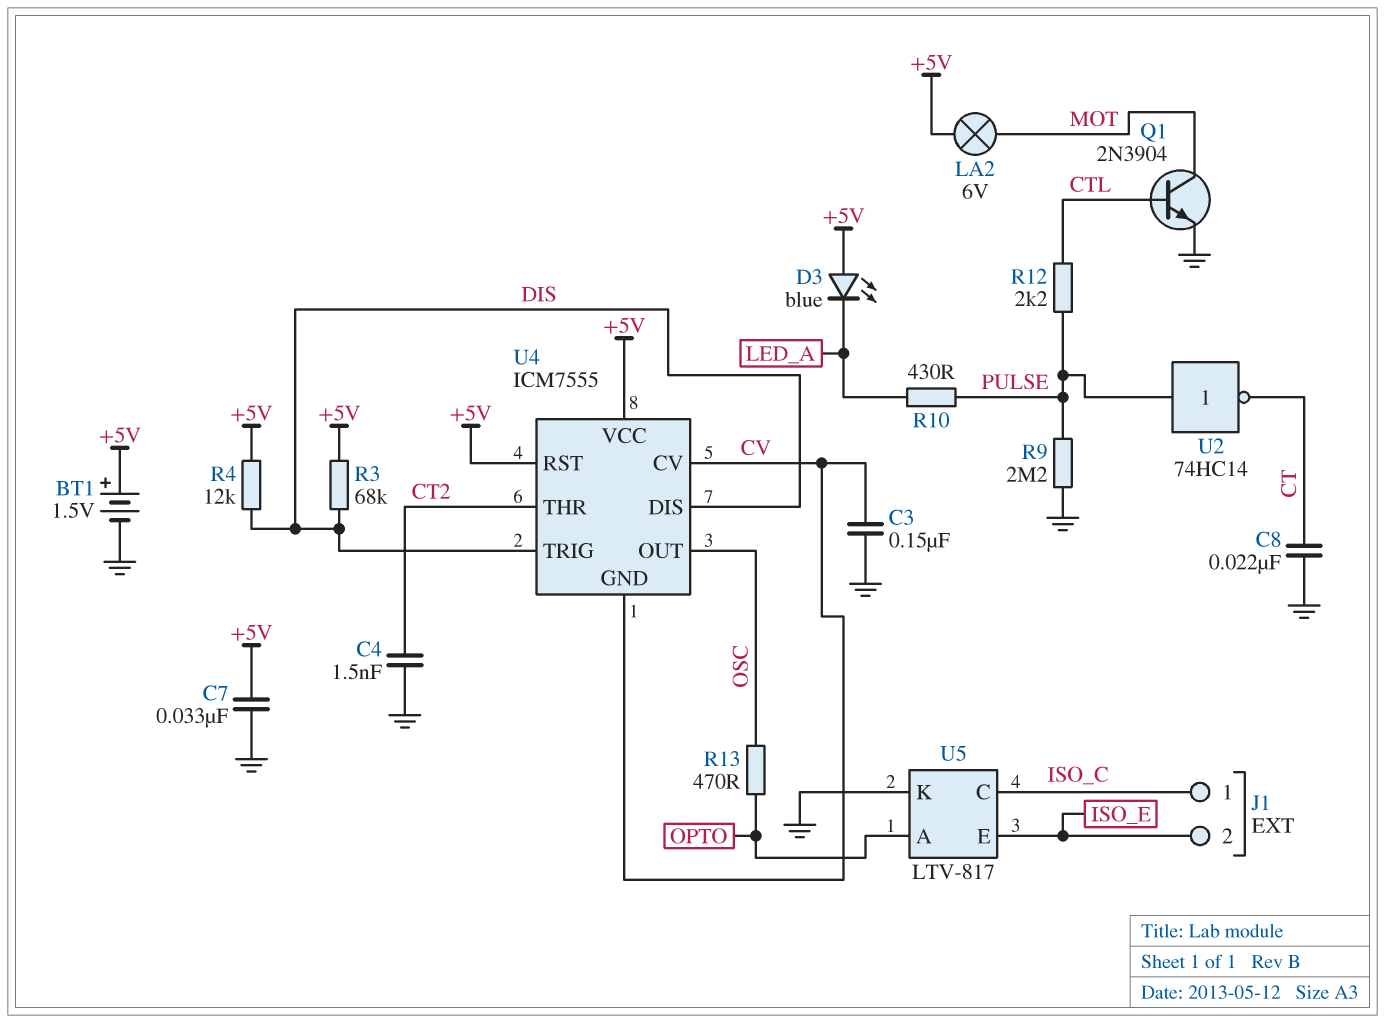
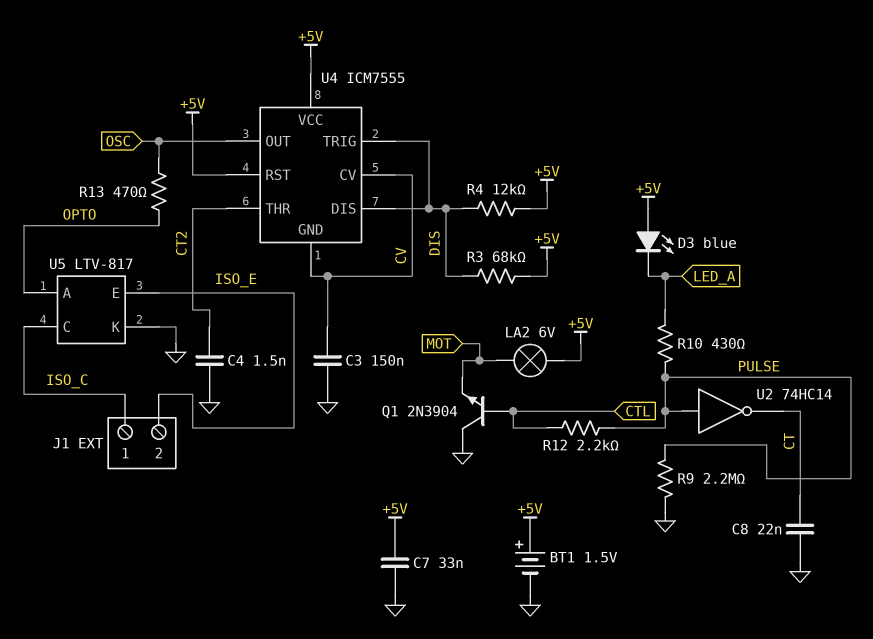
Q1: NPN 2N3904 (B CTL, C MOT, E GND) -> NPN 2N3904 (B CTL, C GND, E MOT)

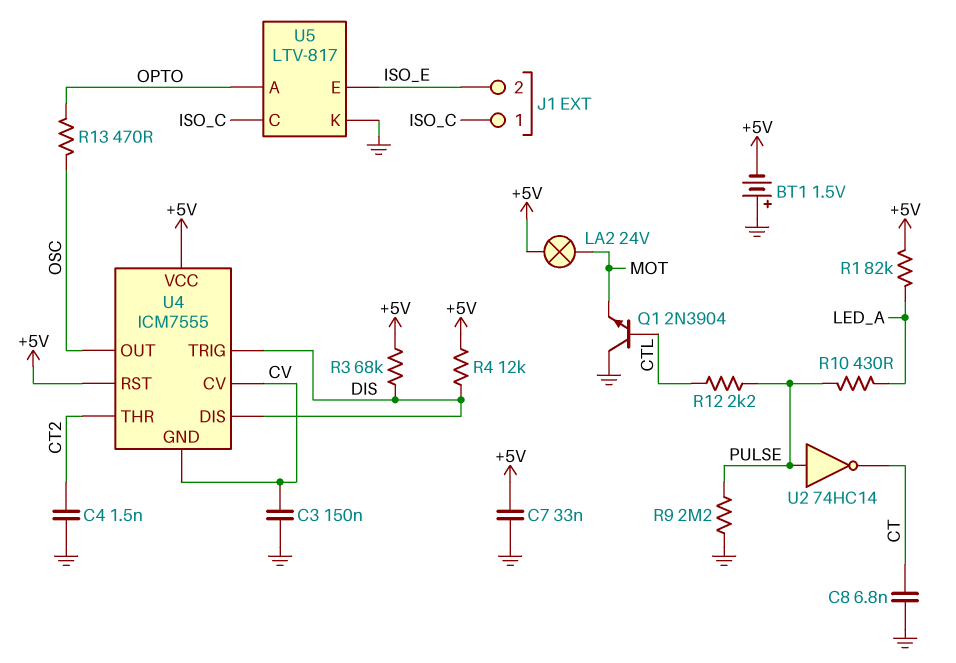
BT1: 1.5V (plus +5V, minus GND) -> 1.5V (plus GND, minus +5V)
C8: 22nF (CT, GND) -> 6.8nF (CT, GND)
D3: LED blue (A +5V, K LED_A) -> none
LA2: lamp 6V (+5V, MOT) -> lamp 24V (+5V, MOT)
R1: none -> 82k (+5V, LED_A)

